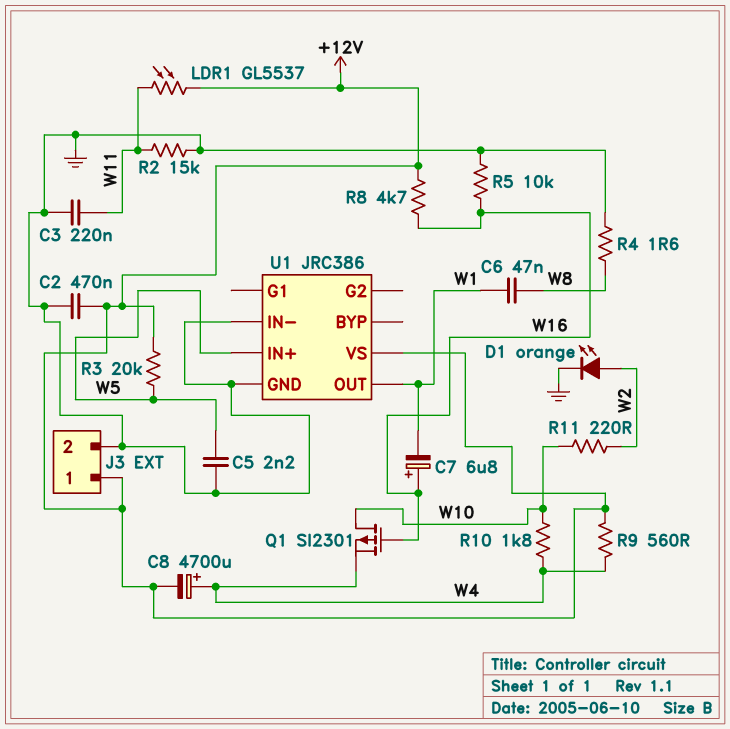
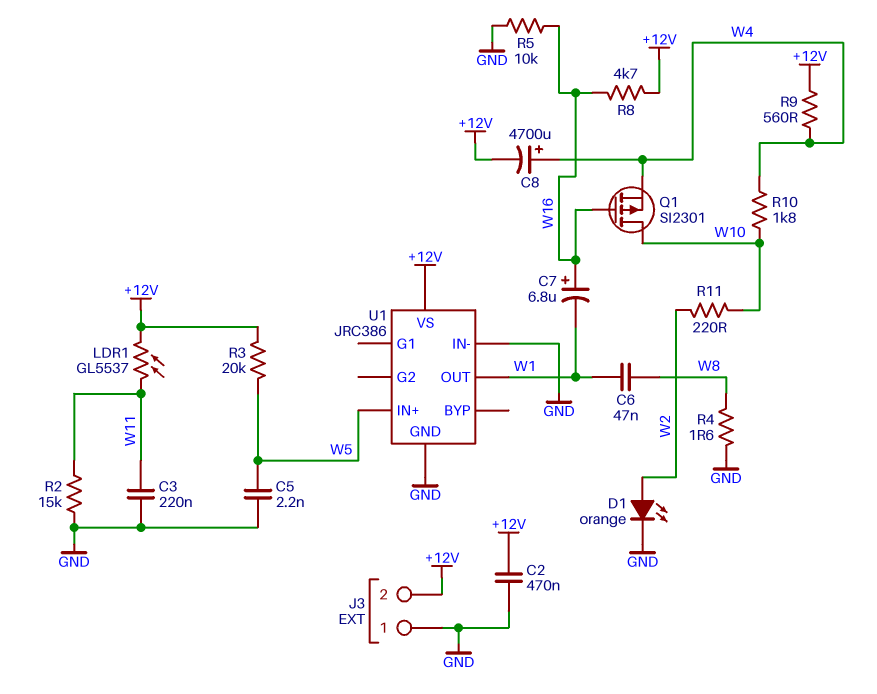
J3 pin 1: +12V -> GND
J3 pin 2: GND -> +12V

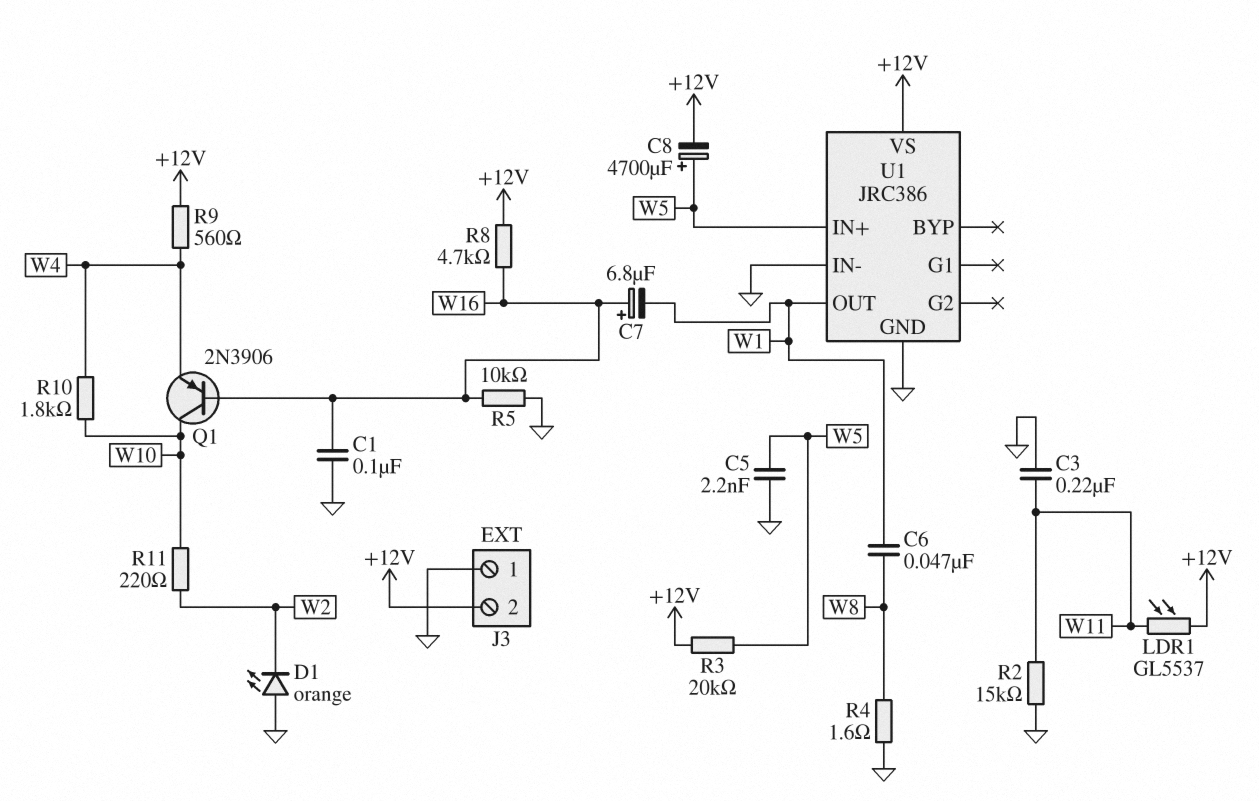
C1: none -> 100nF (GND, W16)
C2: 470nF (+12V, GND) -> none
C8: 4700uF (plus W4, minus +12V) -> 4700uF (plus W5, minus +12V)
D1: LED orange (A W2, K GND) -> LED orange (A GND, K W2)
Q1: PMOS SI2301 (G W16, D W10, S W4) -> PNP 2N3906 (B W16, C W10, E W4)

